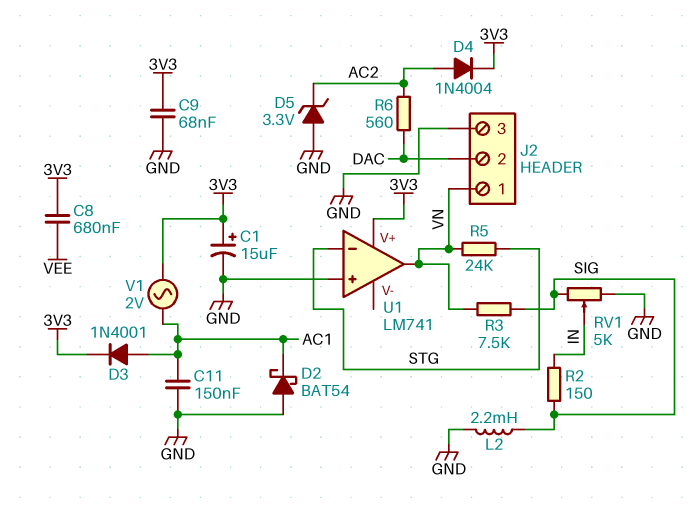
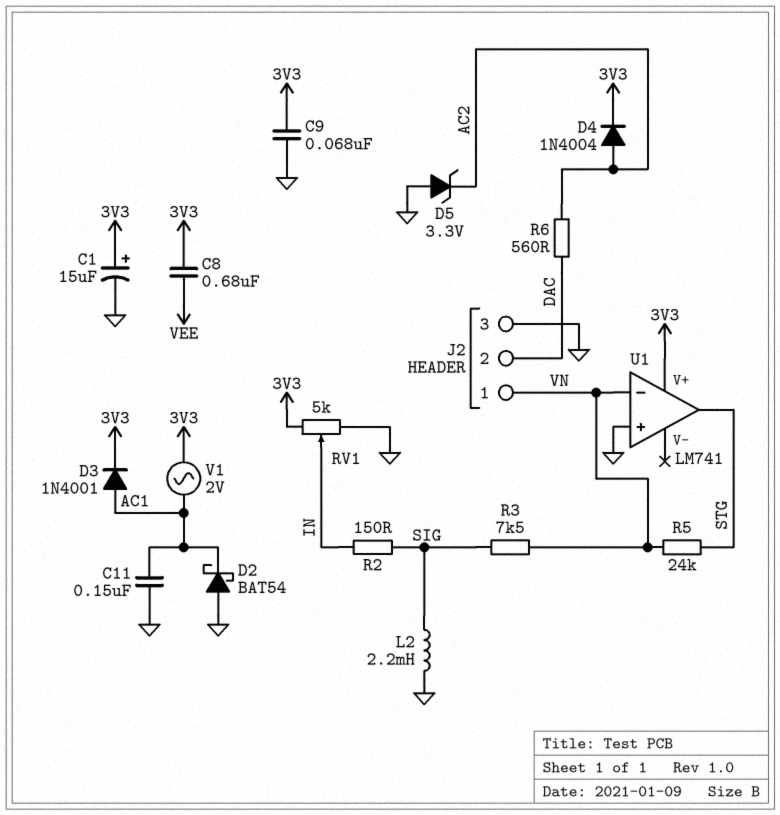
RV1: 5k (GND, SIG, wiper IN) -> 5k (3V3, GND, wiper IN)
U1 pin in-: STG -> VN
U1 pin out: VN -> STG

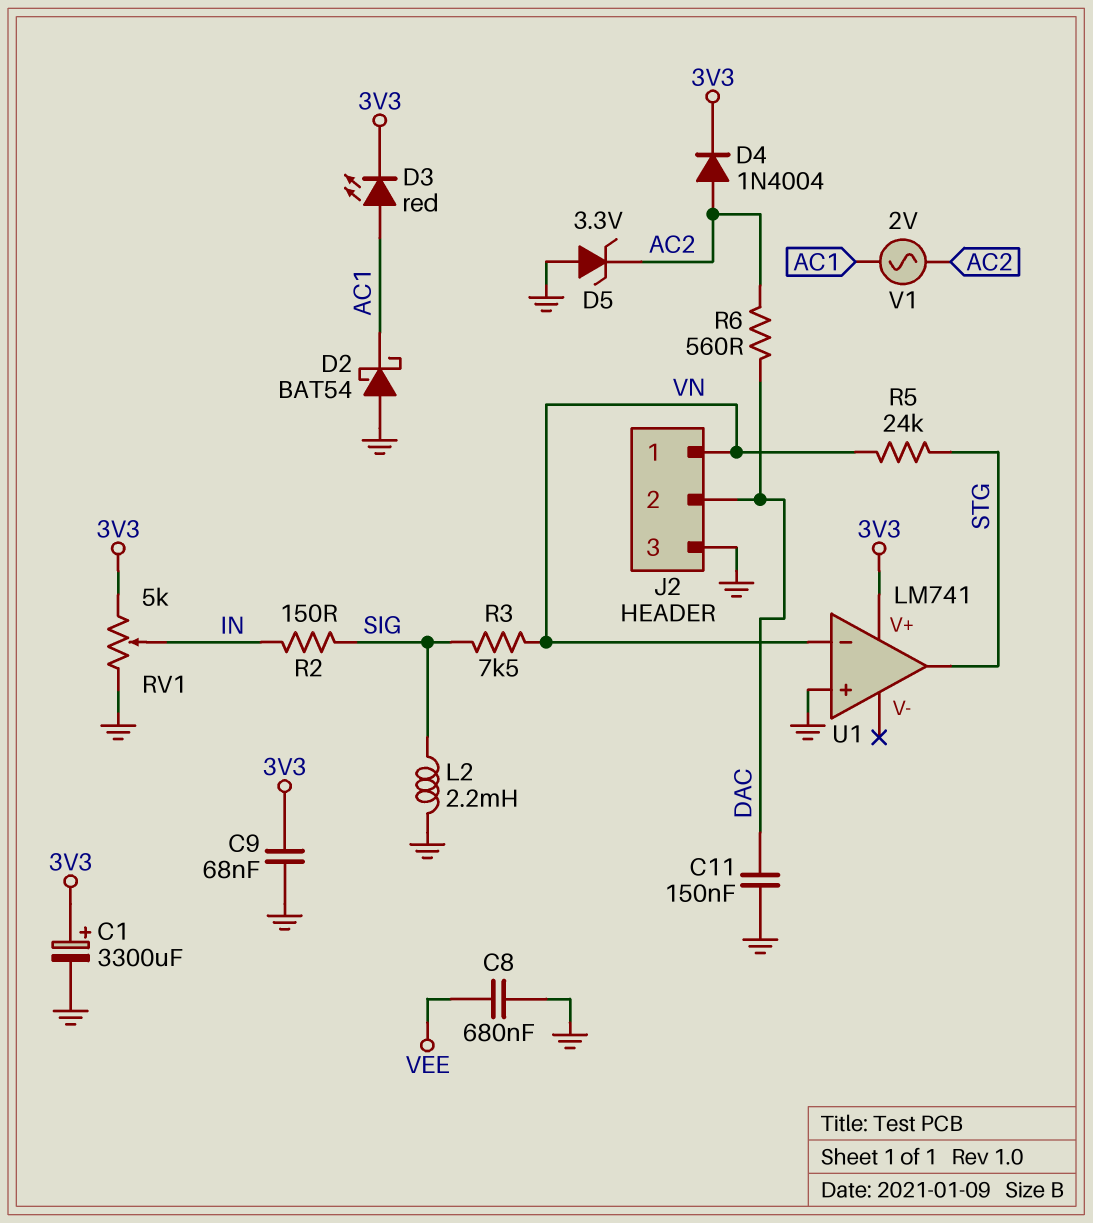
C1: 15uF (plus 3V3, minus GND) -> 3300uF (plus 3V3, minus GND)
C8: 680nF (3V3, VEE) -> 680nF (GND, VEE)
C11: 150nF (AC1, GND) -> 150nF (DAC, GND)
D3: diode 1N4001 (A AC1, K 3V3) -> LED red (A AC1, K 3V3)
V1: AC 2V (3V3, AC1) -> AC 2V (AC1, AC2)

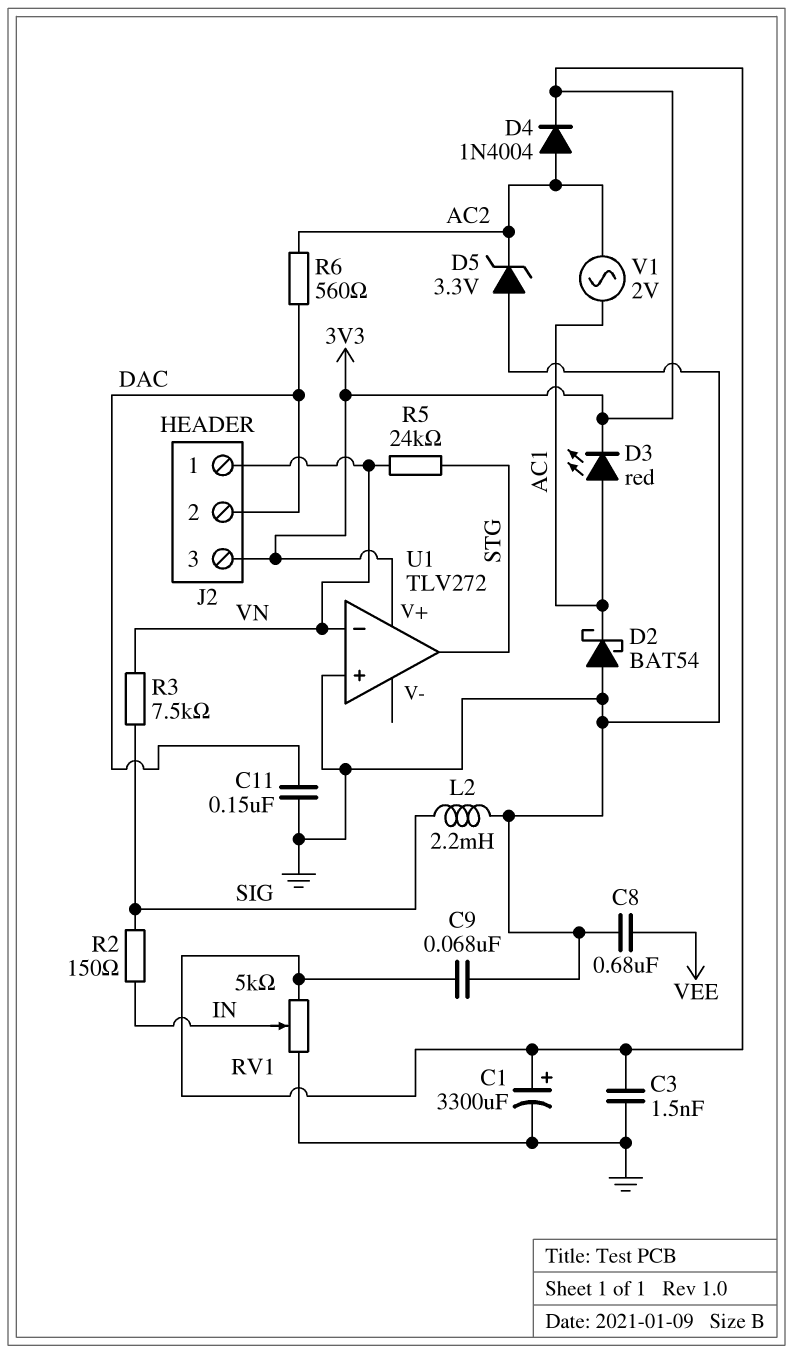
C3: none -> 1.5nF (3V3, GND)
J2 pin 3: GND -> 3V3
U1: LM741 -> TLV272

